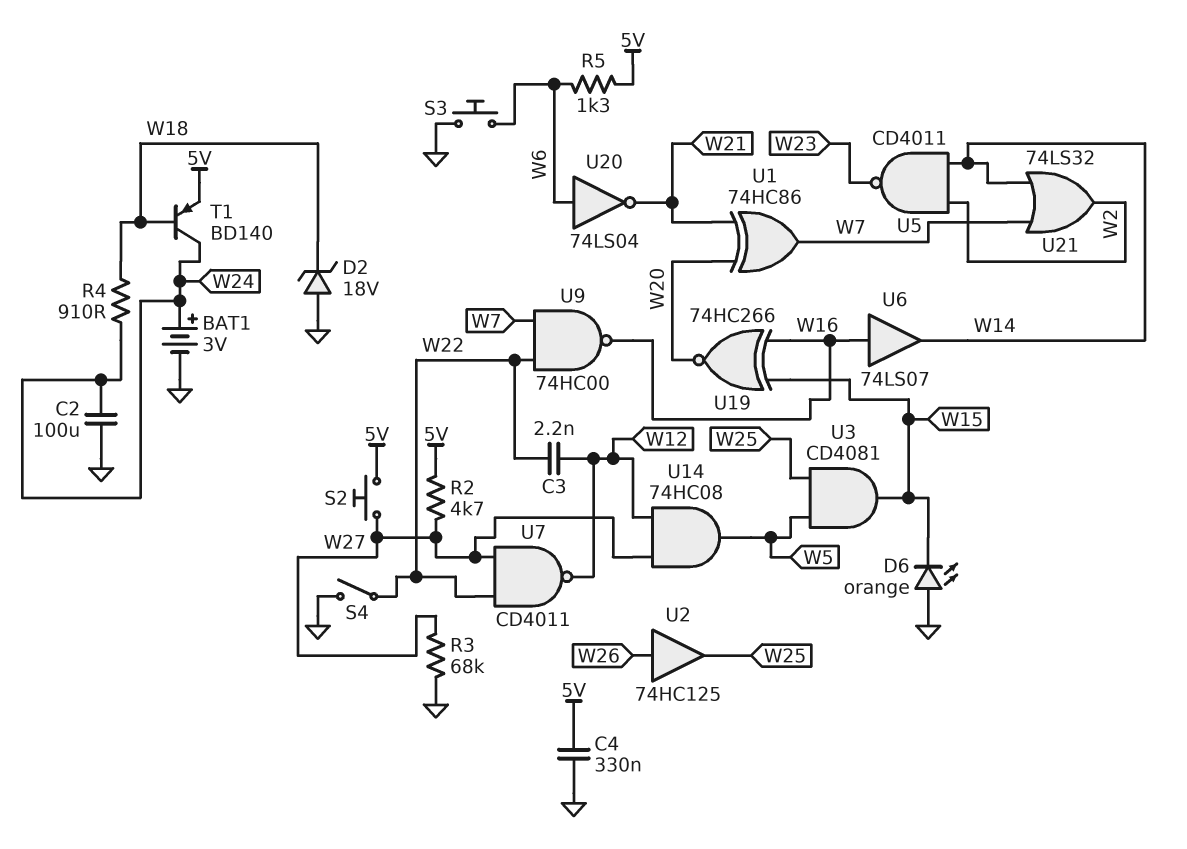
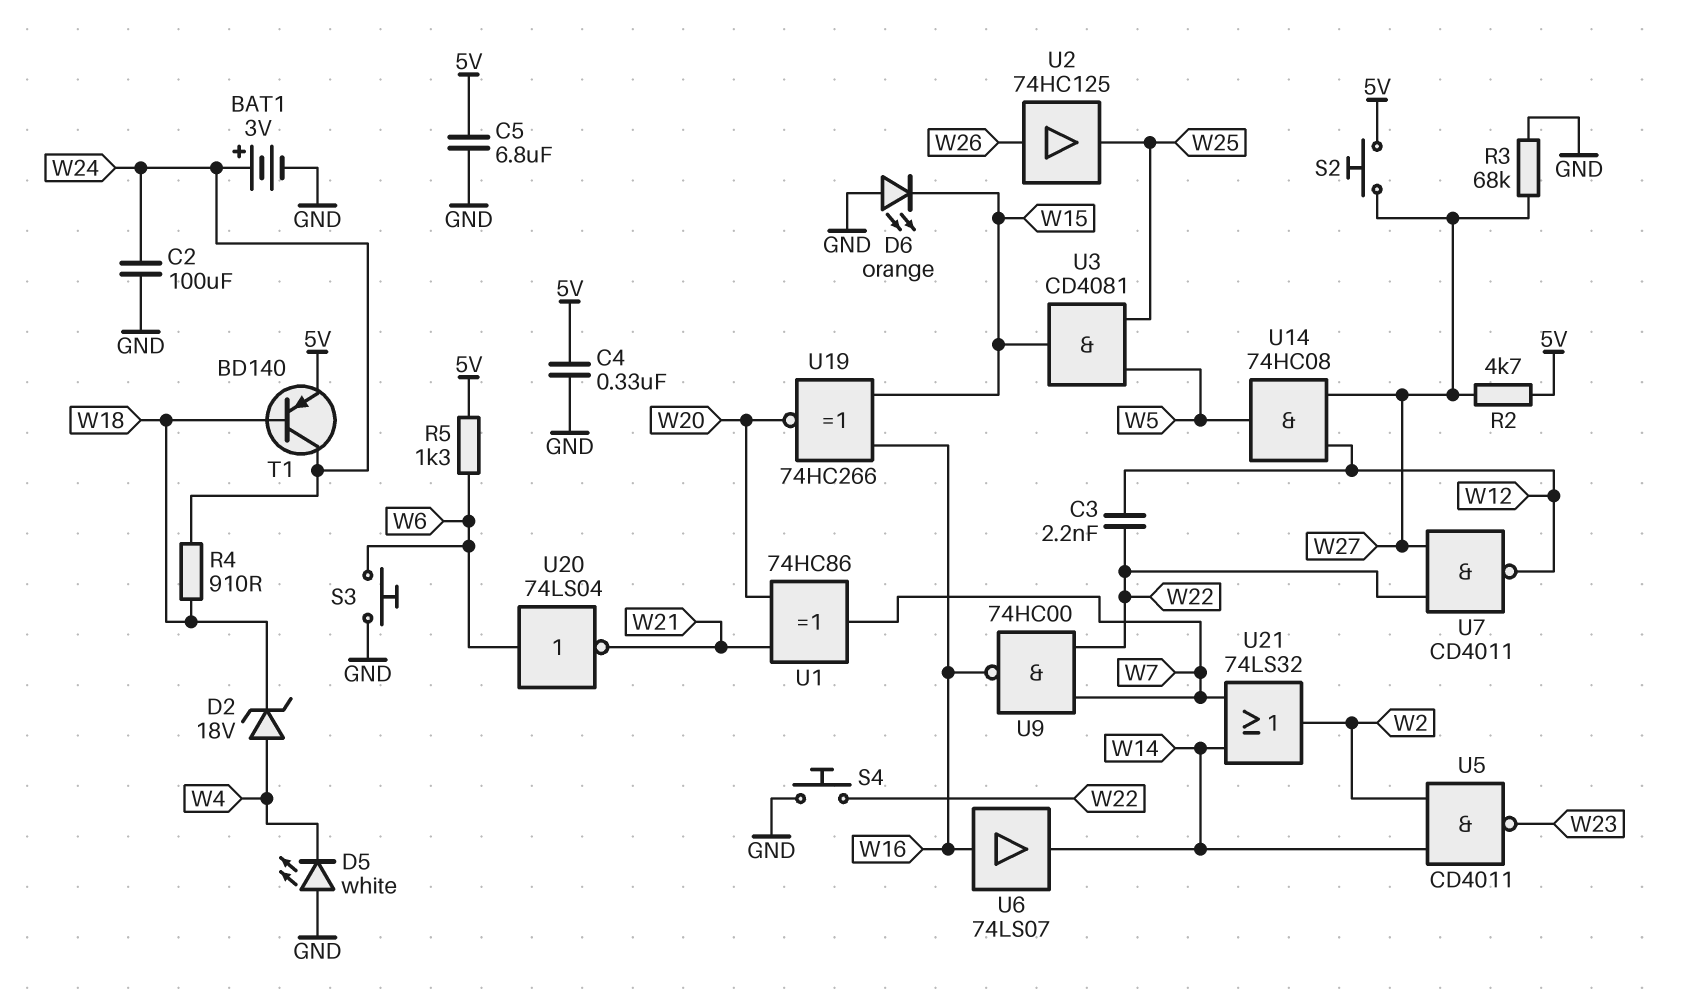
C5: none -> 6.8uF (5V, GND)
D2: zener 18V (A GND, K W18) -> zener 18V (A W4, K W18)
D5: none -> LED white (A GND, K W4)
S4: switch (GND, W22) -> button (GND, W22)

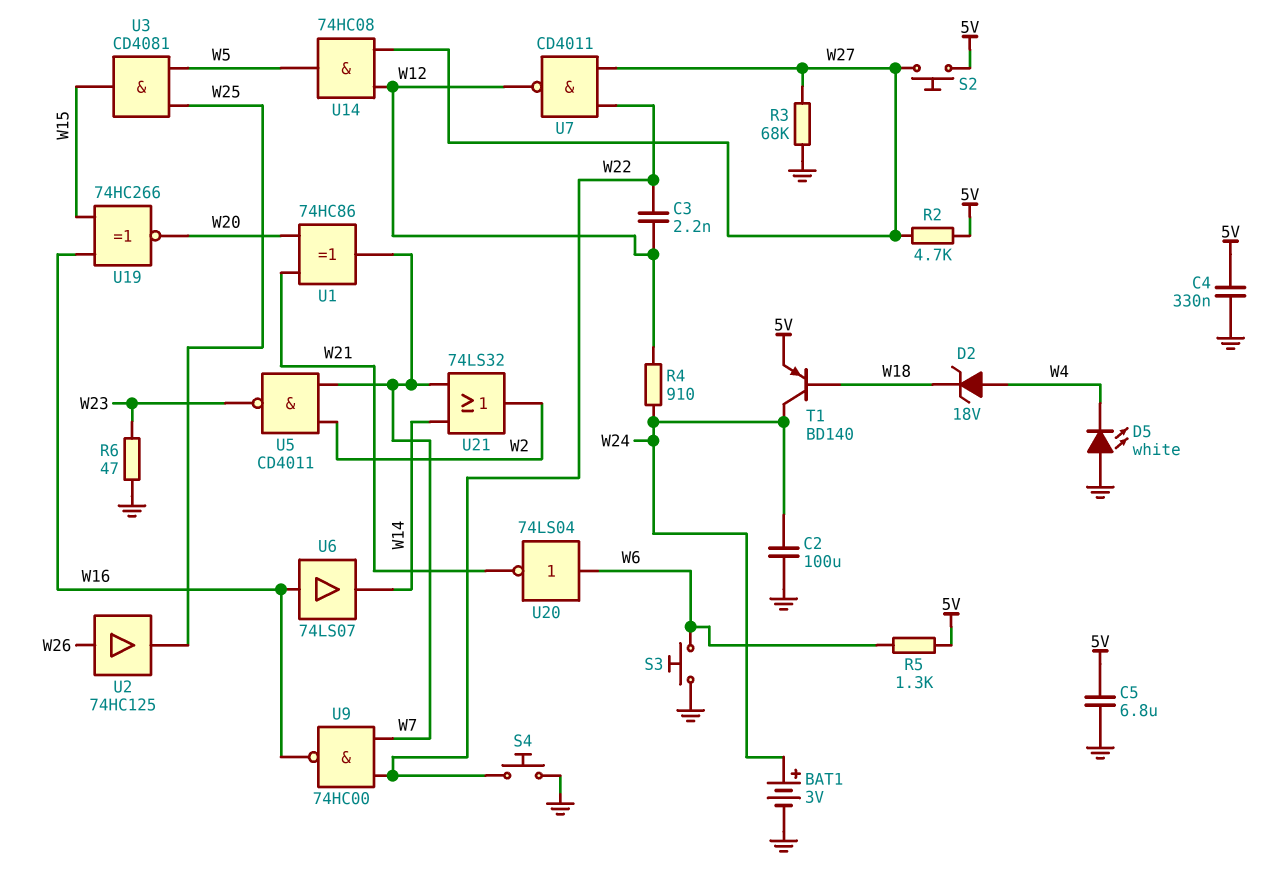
D6: LED orange (A GND, K W15) -> none
R4: 910 (W18, W24) -> 910 (W12, W24)
R6: none -> 47 (GND, W23)
U5: NAND CD4011 (in W2, in W14, out W23) -> NAND CD4011 (in W2, in W7, out W23)

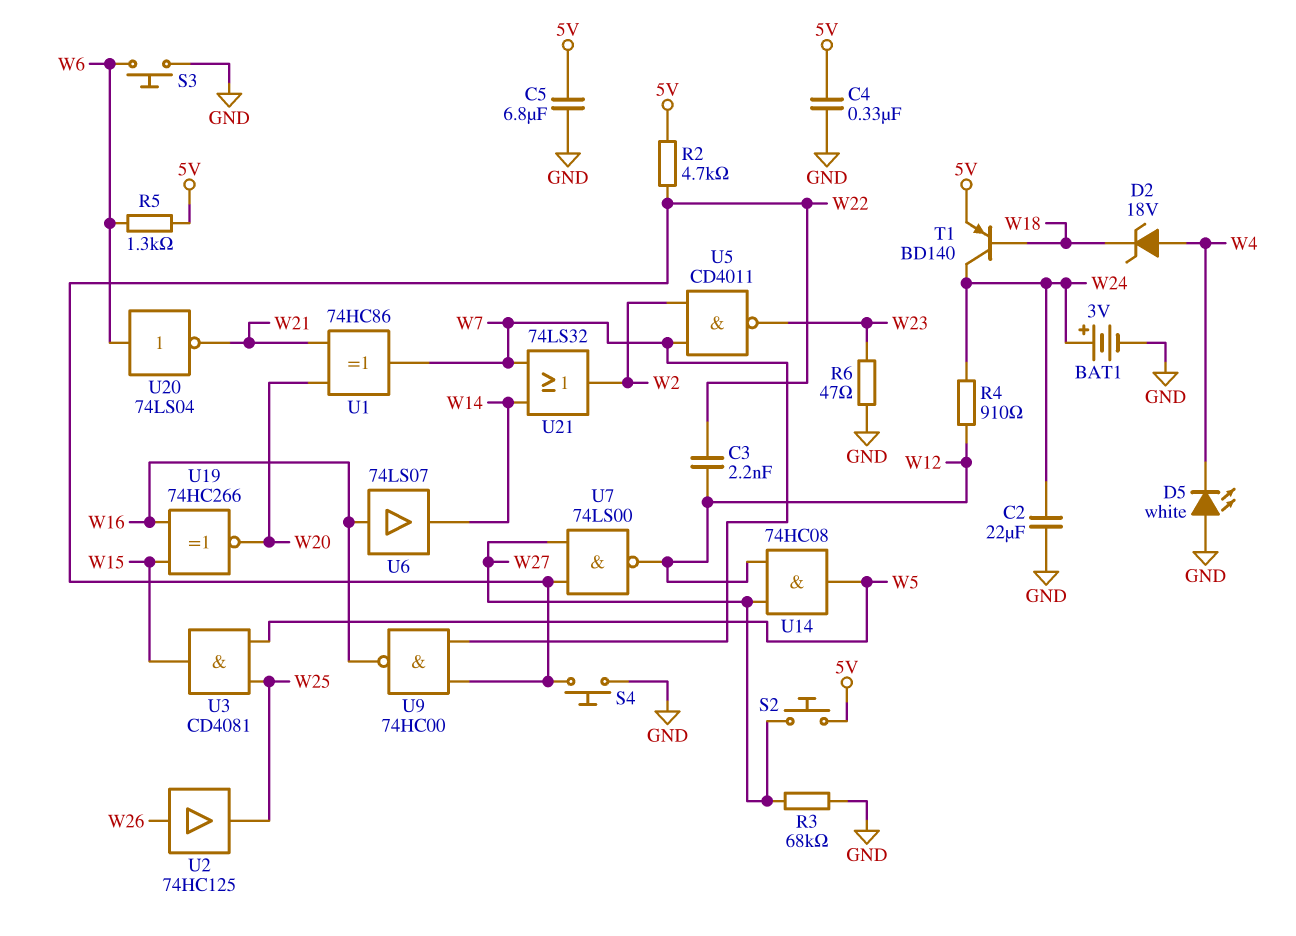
C2: 100uF (GND, W24) -> 22uF (GND, W24)
R2: 4.7k (5V, W27) -> 4.7k (5V, W22)
U7: NAND CD4011 (in W22, in W27, out W12) -> NAND 74LS00 (in W22, in W27, out W12)

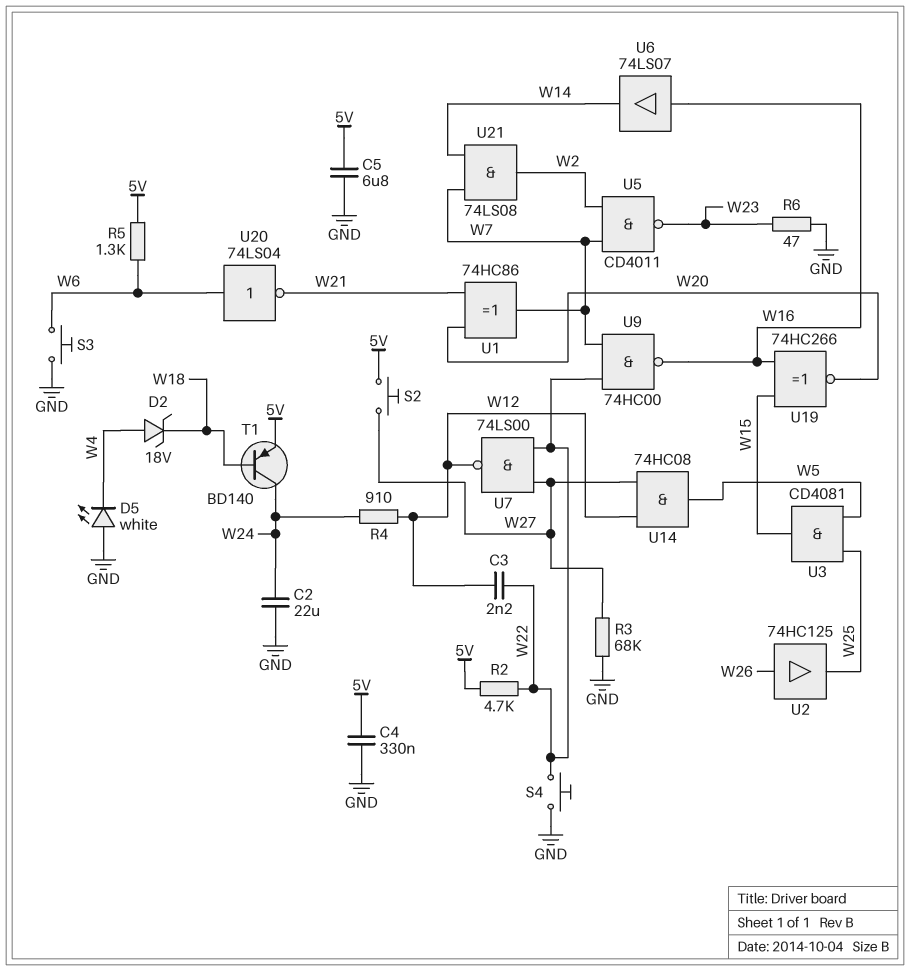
BAT1: 3V (plus W24, minus GND) -> none
U21: OR 74LS32 (in W7, in W14, out W2) -> AND 74LS08 (in W7, in W14, out W2)

